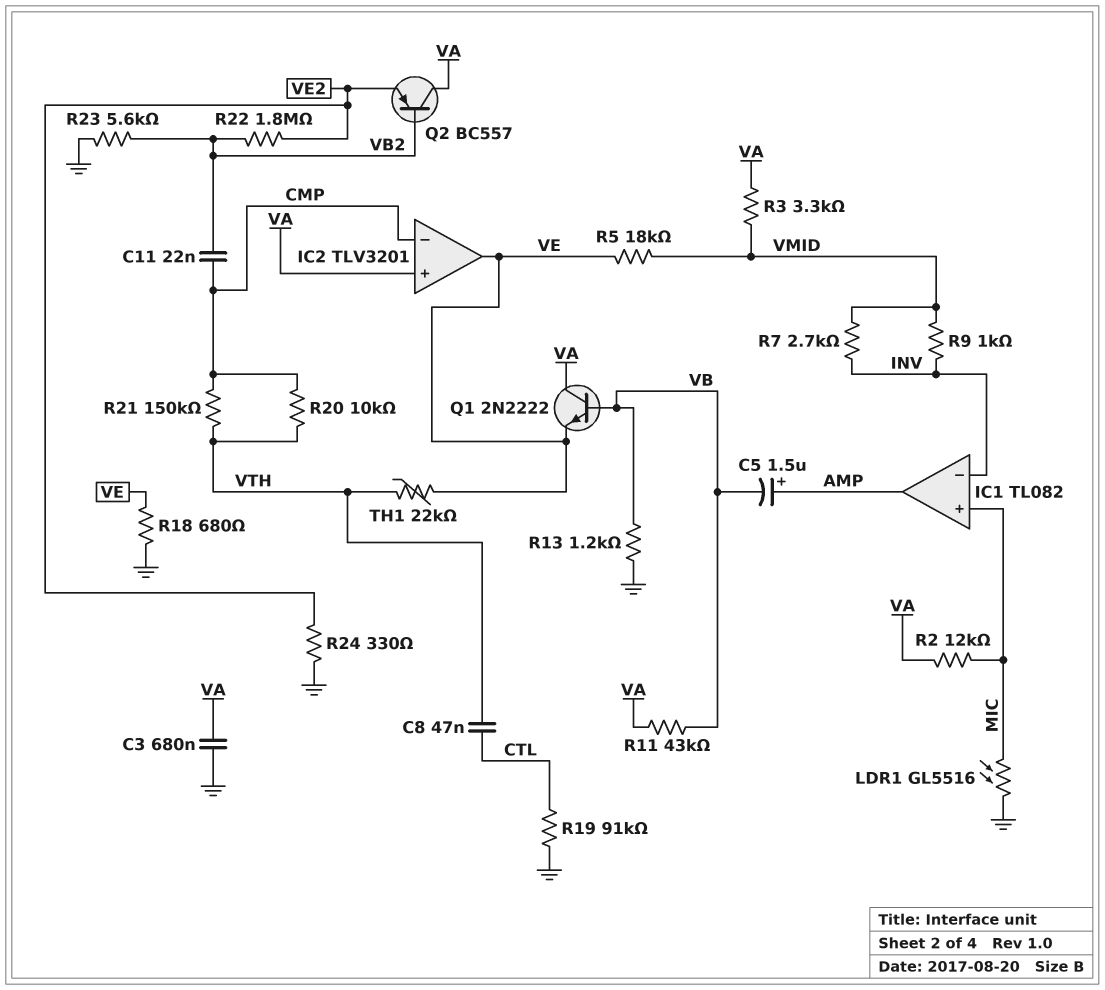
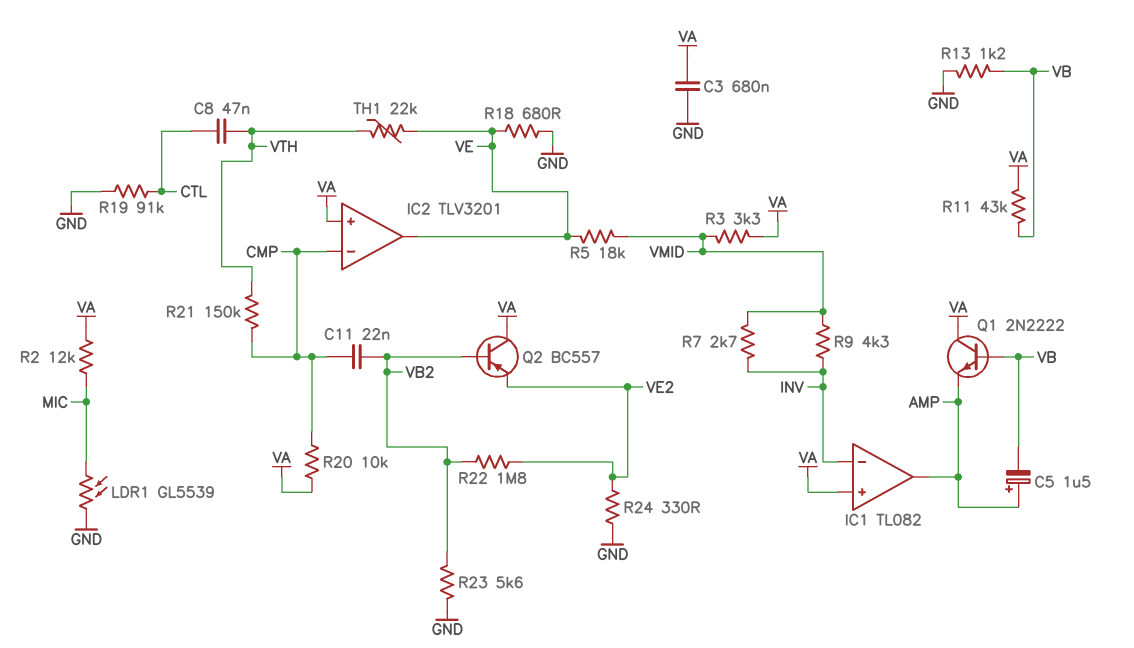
IC1 pin in+: MIC -> VA
LDR1: GL5516 (GND, MIC) -> GL5539 (GND, MIC)
Q1: NPN 2N2222 (B VB, C VA, E VE) -> NPN 2N2222 (B VB, C VA, E AMP)
R9: 1k (INV, VMID) -> 4.3k (INV, VMID)
R20: 10k (CMP, VTH) -> 10k (CMP, VA)

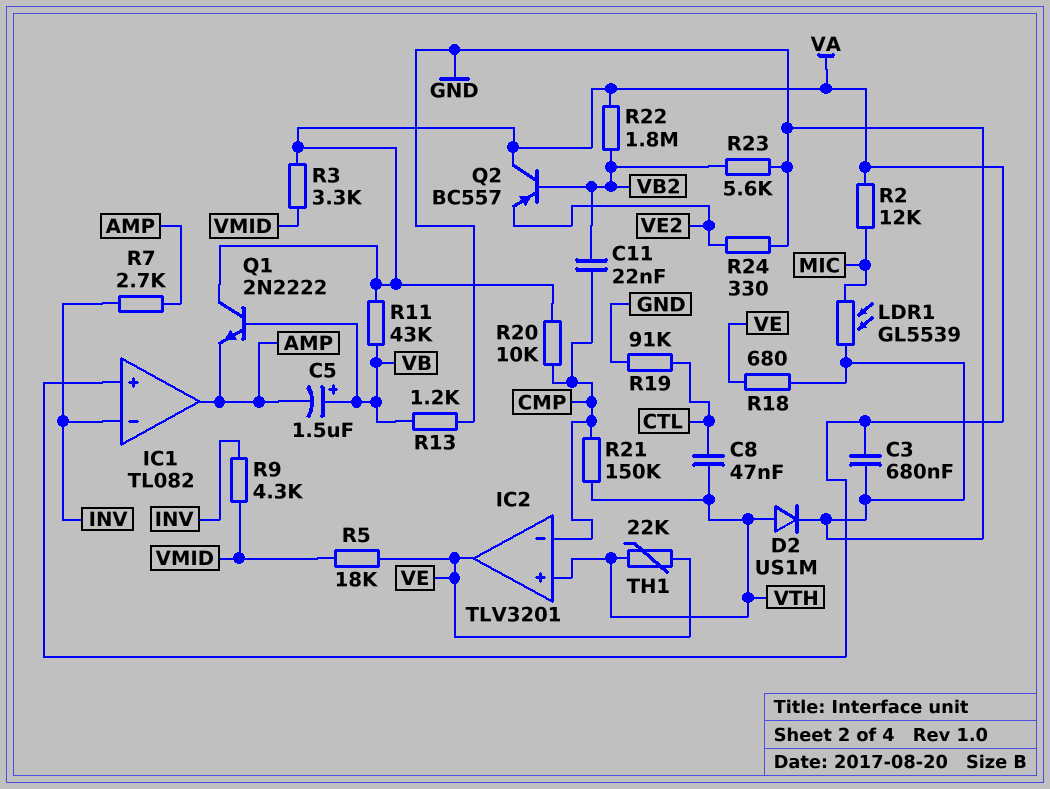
C5: 1.5uF (plus AMP, minus VB) -> 1.5uF (plus VB, minus AMP)
D2: none -> diode US1M (A VTH, K GND)
IC2 pin in+: VA -> VTH
R7: 2.7k (INV, VMID) -> 2.7k (AMP, INV)
R22: 1.8M (VB2, VE2) -> 1.8M (VA, VB2)

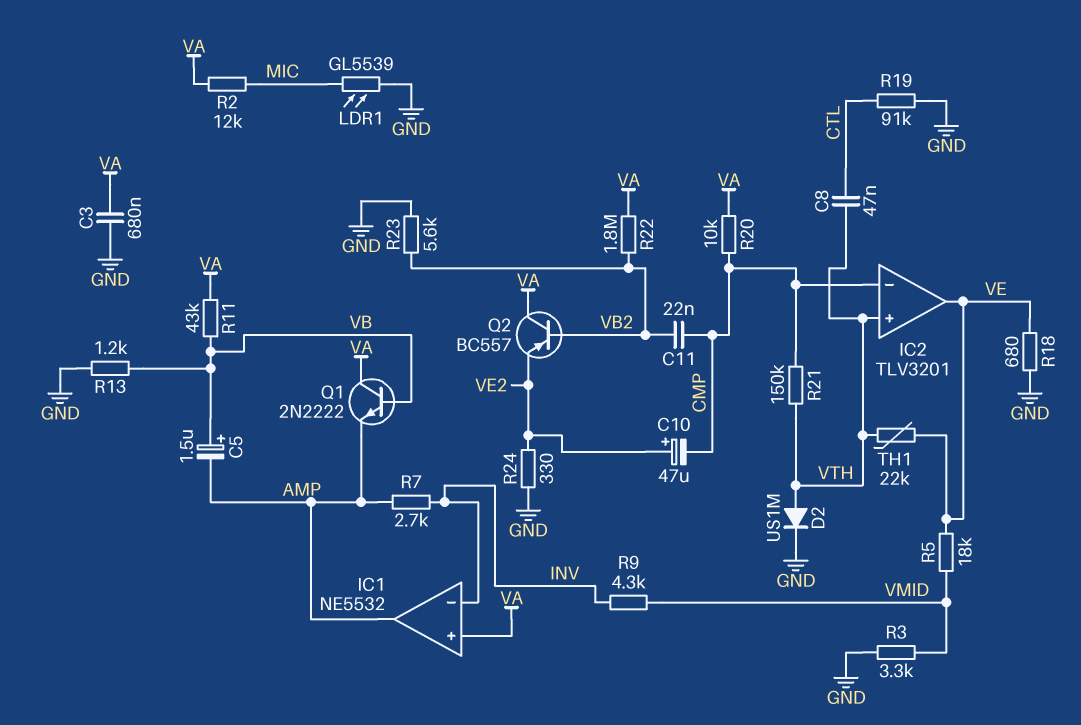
C10: none -> 47uF (plus VE2, minus CMP)
IC1: TL082 -> NE5532
R3: 3.3k (VA, VMID) -> 3.3k (GND, VMID)

